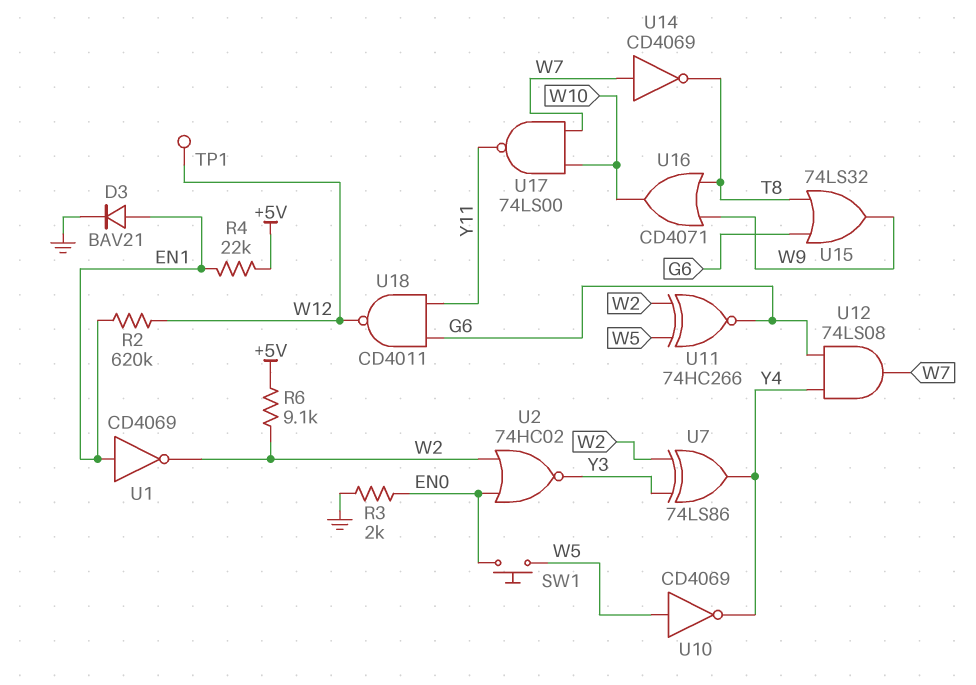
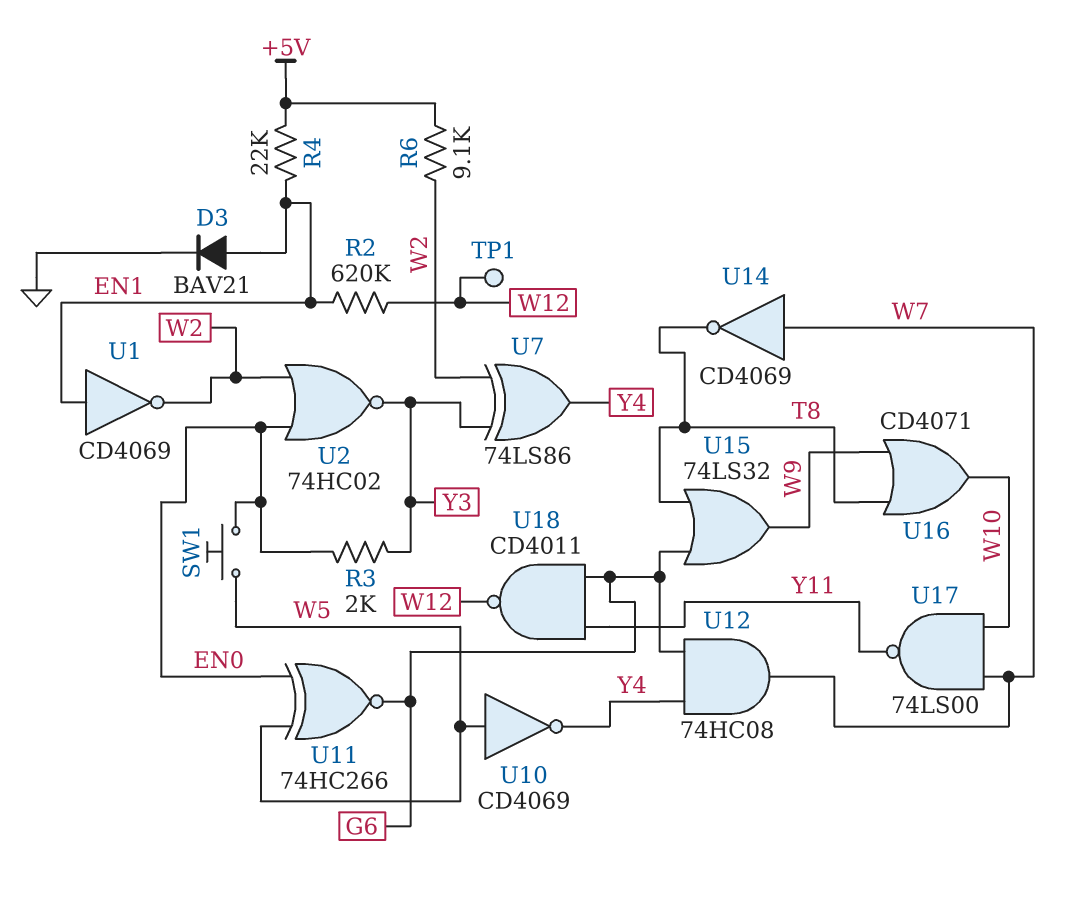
R3: 2k (EN0, GND) -> 2k (EN0, Y3)
U11: XNOR 74HC266 (in W2, in W5, out G6) -> XNOR 74HC266 (in EN0, in W5, out G6)
U12: AND 74LS08 (in G6, in Y4, out W7) -> AND 74HC08 (in G6, in Y4, out W7)

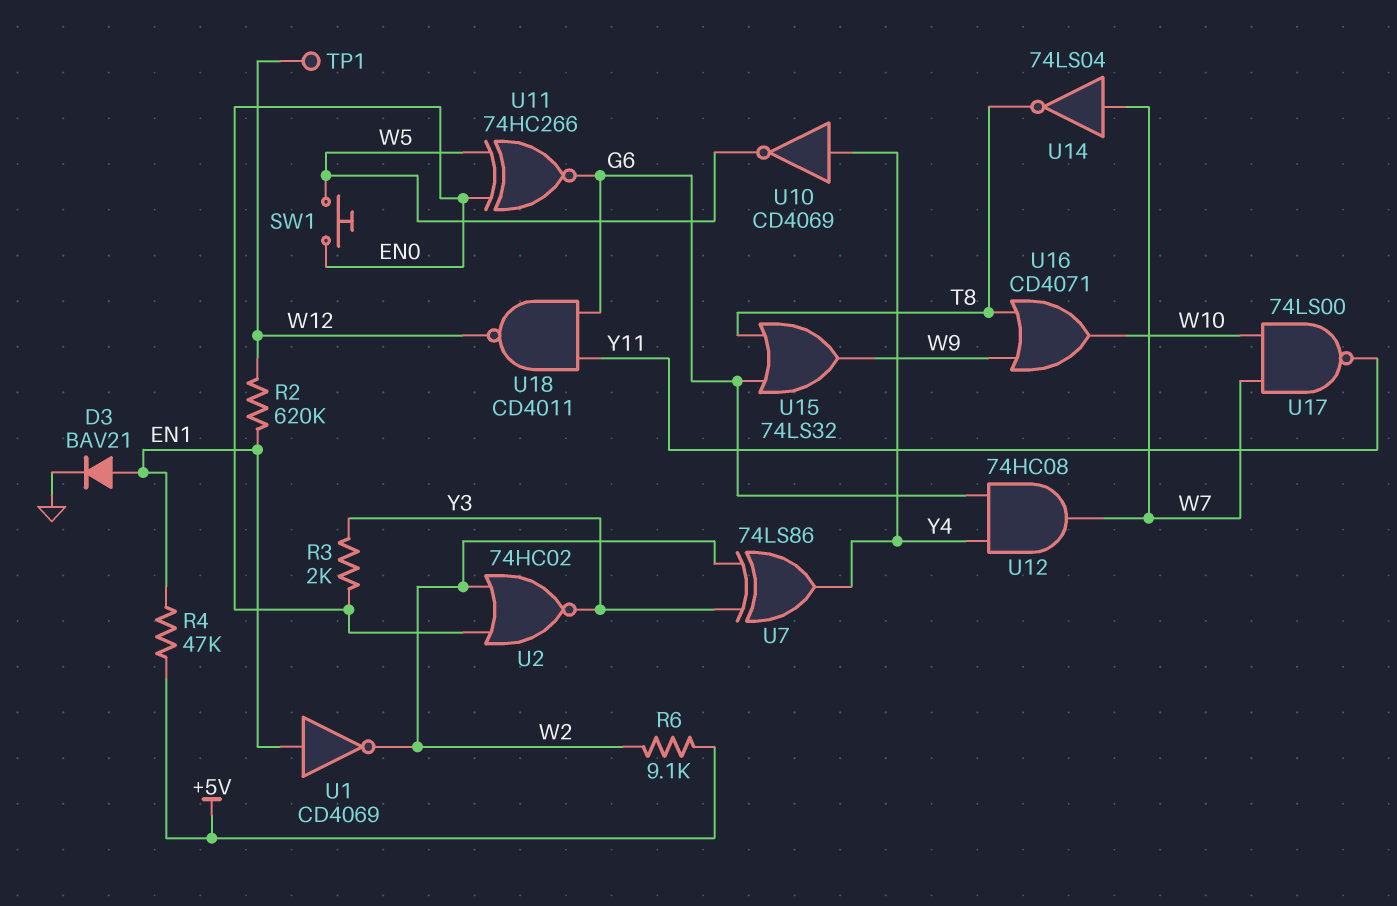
R4: 22k (+5V, EN1) -> 47k (+5V, EN1)
U10: NOT CD4069 (in W5, out Y4) -> NOT CD4069 (in Y4, out W5)
U14: NOT CD4069 (in W7, out T8) -> NOT 74LS04 (in W7, out T8)

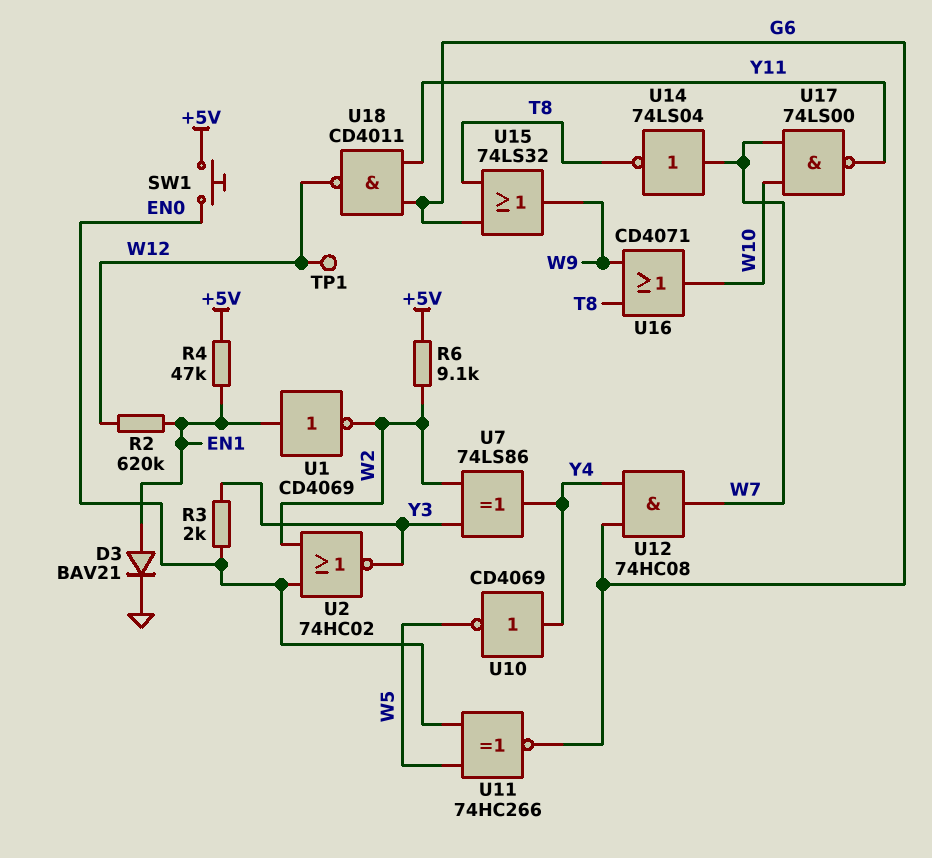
SW1: button (EN0, W5) -> button (+5V, EN0)

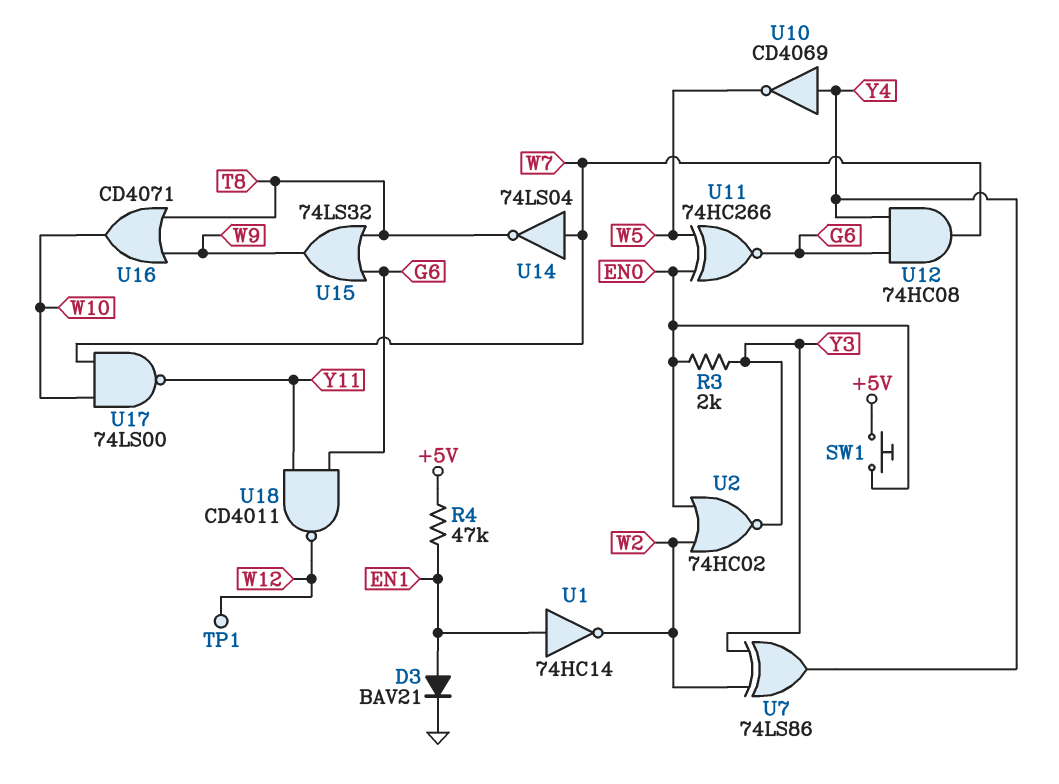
R2: 620k (EN1, W12) -> none
R6: 9.1k (+5V, W2) -> none
U1: NOT CD4069 (in EN1, out W2) -> NOT 74HC14 (in EN1, out W2)

